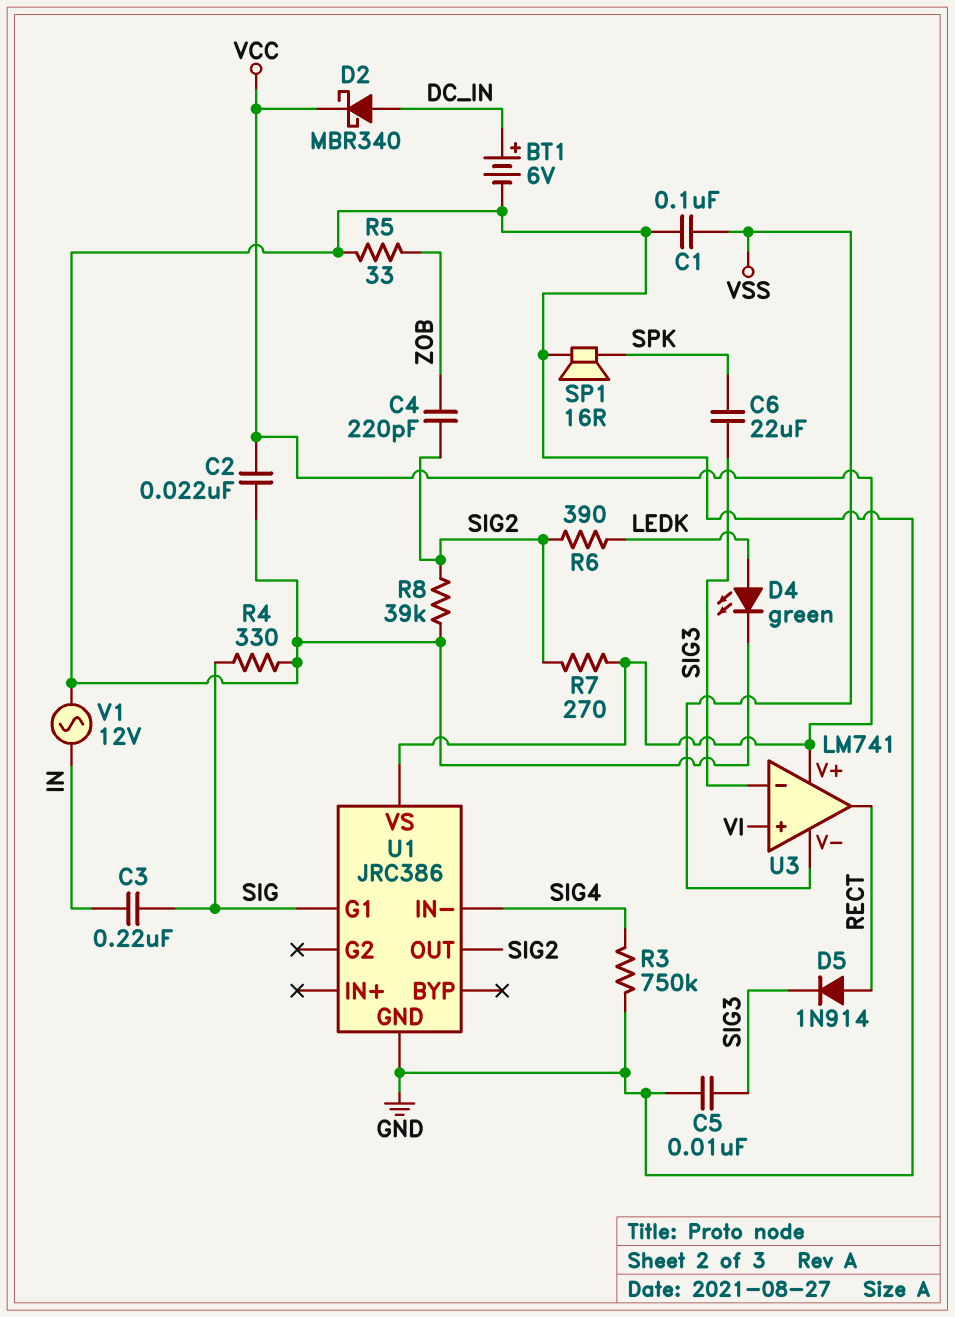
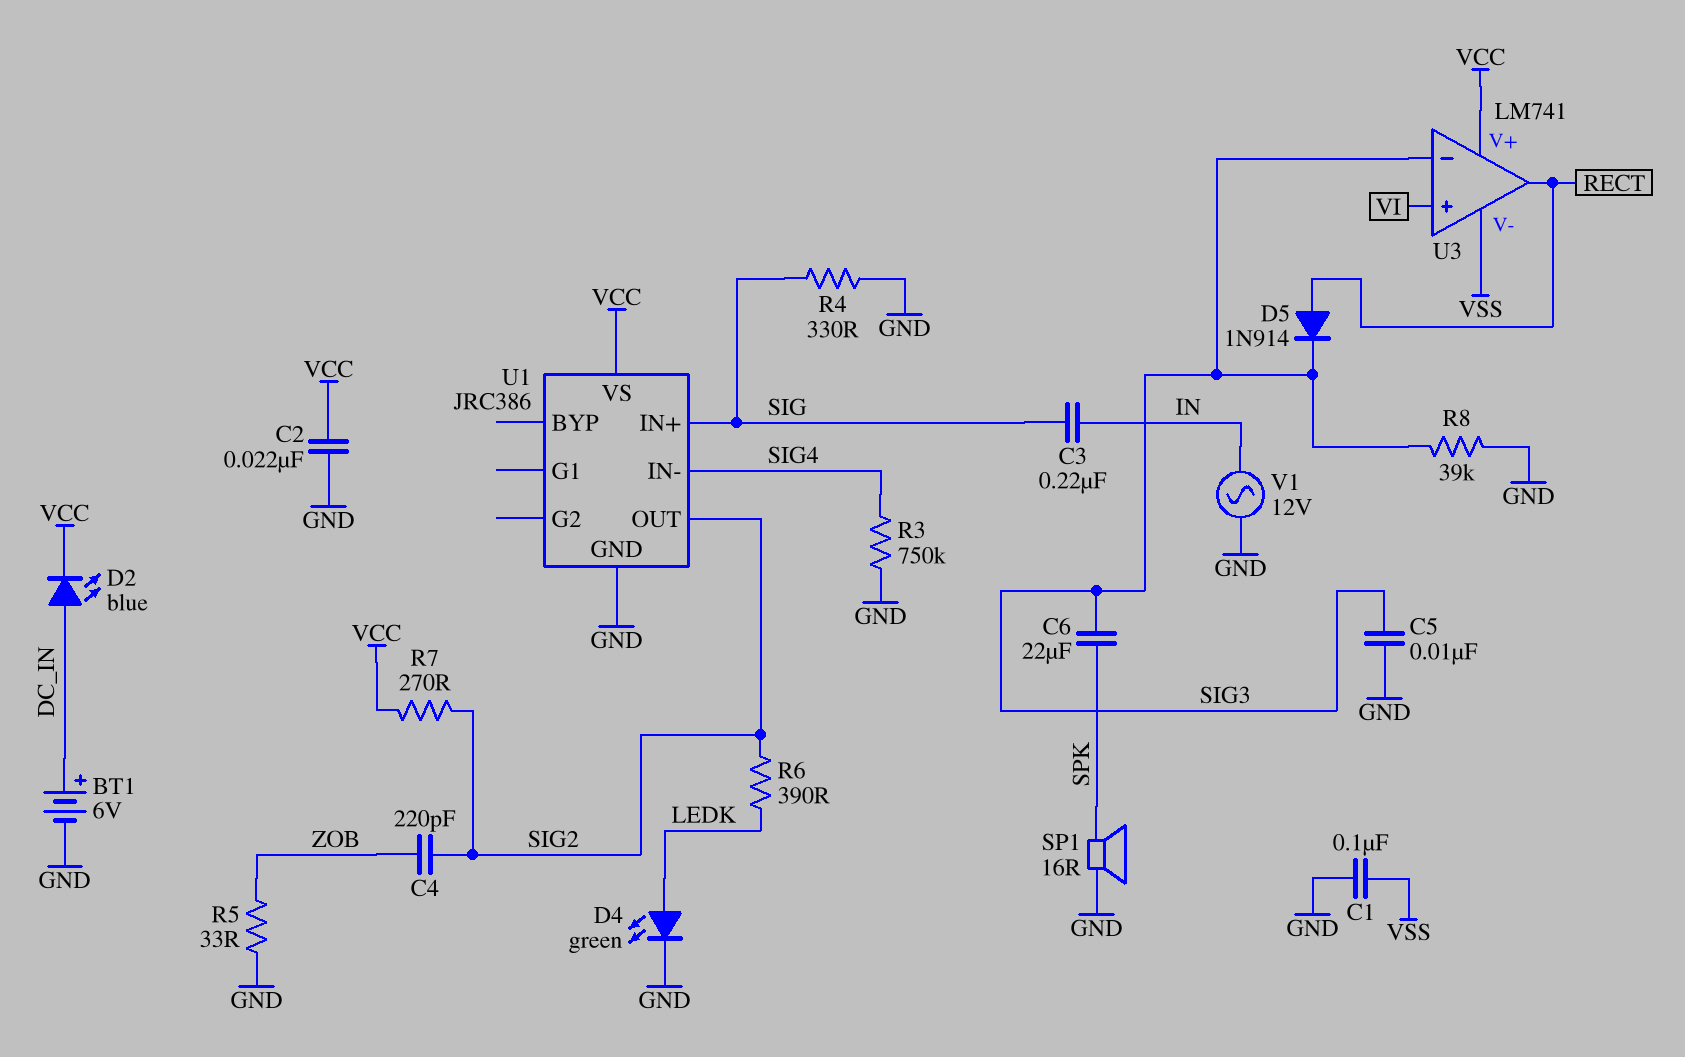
D2: schottky MBR340 (A DC_IN, K VCC) -> LED blue (A DC_IN, K VCC)
R8: 39k (GND, SIG2) -> 39k (GND, SIG3)
U1 pin G1: SIG -> none
U1 pin IN+: none -> SIG

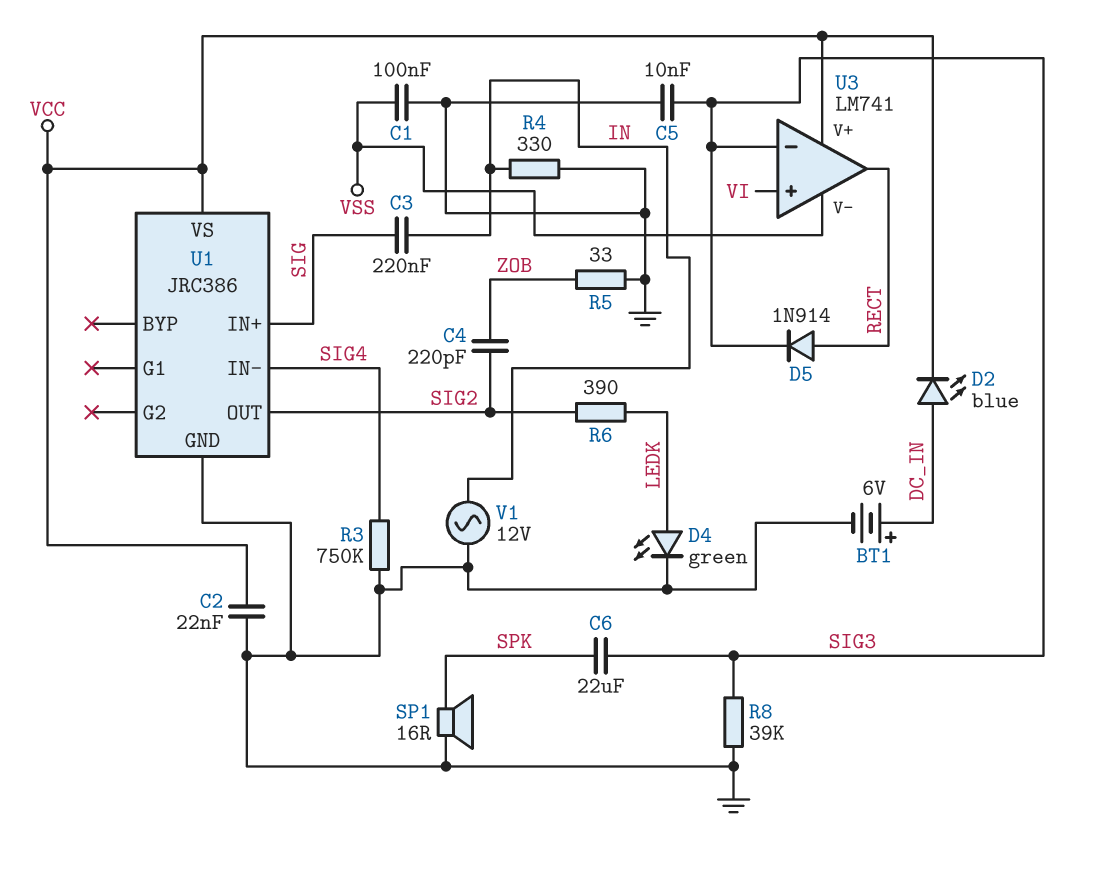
R4: 330 (GND, SIG) -> 330 (GND, IN)
R7: 270 (SIG2, VCC) -> none

